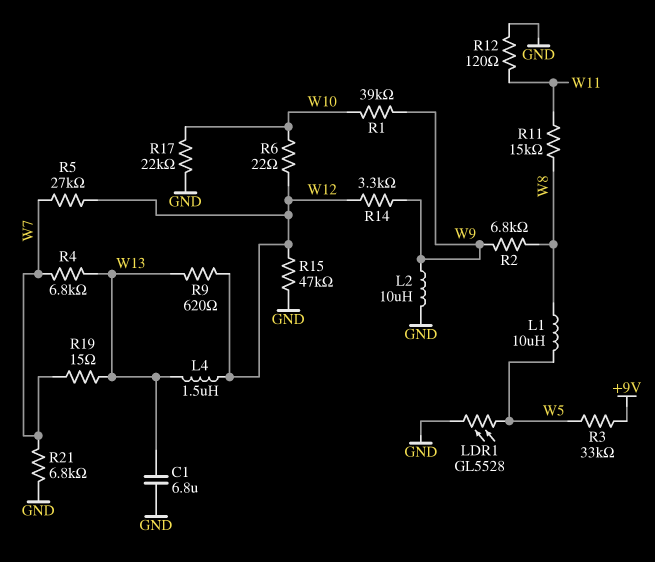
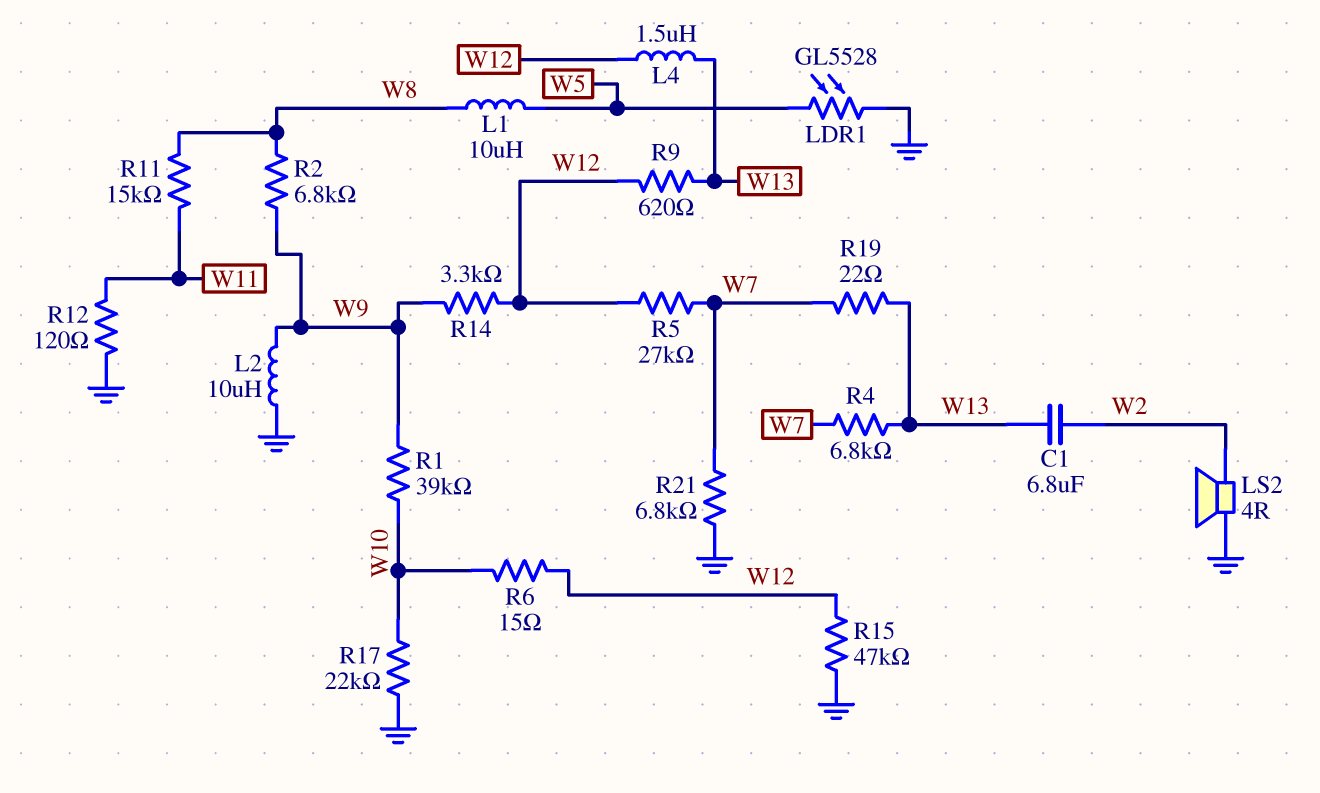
C1: 6.8uF (GND, W13) -> 6.8uF (W2, W13)
LS2: none -> speaker 4R (GND, W2)
R3: 33k (+9V, W5) -> none
R6: 22 (W10, W12) -> 15 (W10, W12)
R19: 15 (W7, W13) -> 22 (W7, W13)

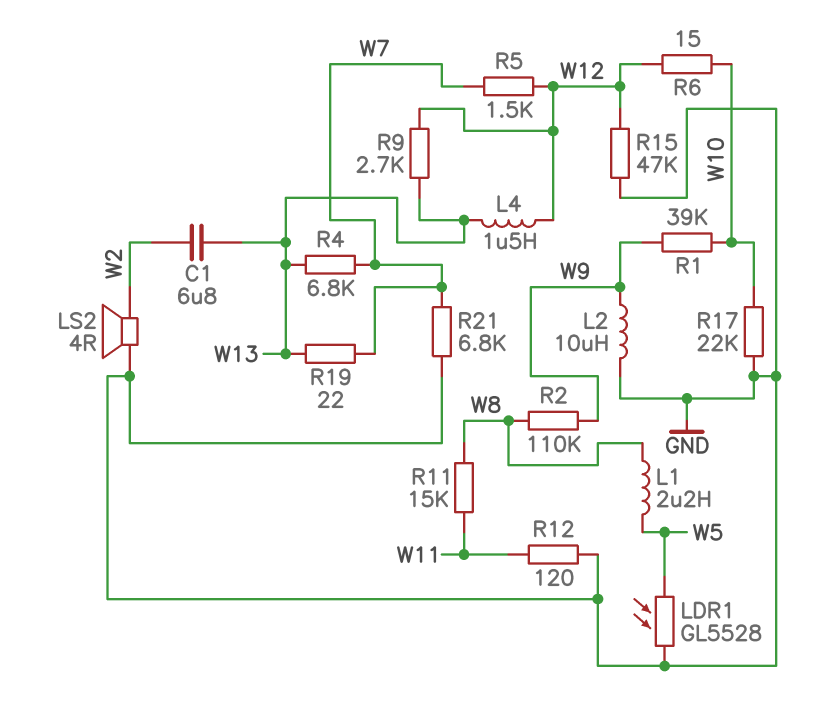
L1: 10uH (W5, W8) -> 2.2uH (W5, W8)
R2: 6.8k (W8, W9) -> 110k (W8, W9)
R5: 27k (W7, W12) -> 1.5k (W7, W12)
R9: 620 (W12, W13) -> 2.7k (W12, W13)
R14: 3.3k (W9, W12) -> none

